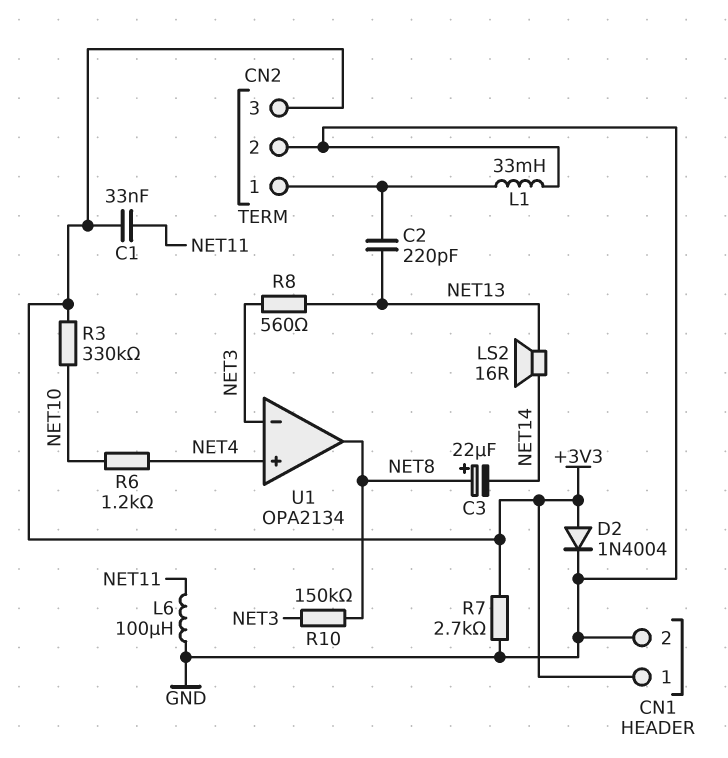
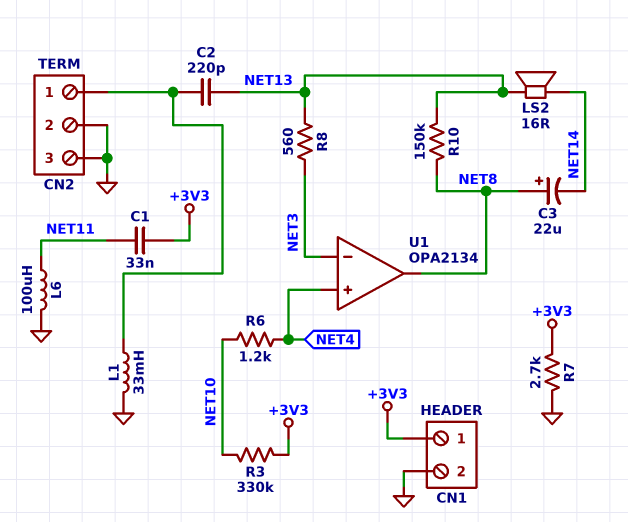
CN2 pin 3: +3V3 -> GND
D2: diode 1N4004 (A +3V3, K GND) -> none
R10: 150k (NET3, NET8) -> 150k (NET8, NET13)

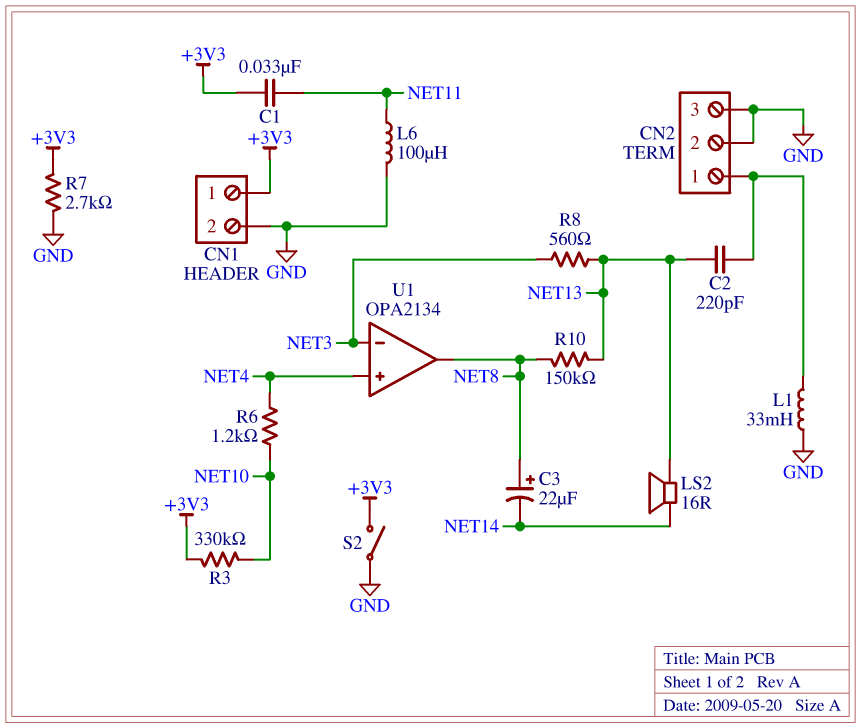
S2: none -> switch (+3V3, GND)

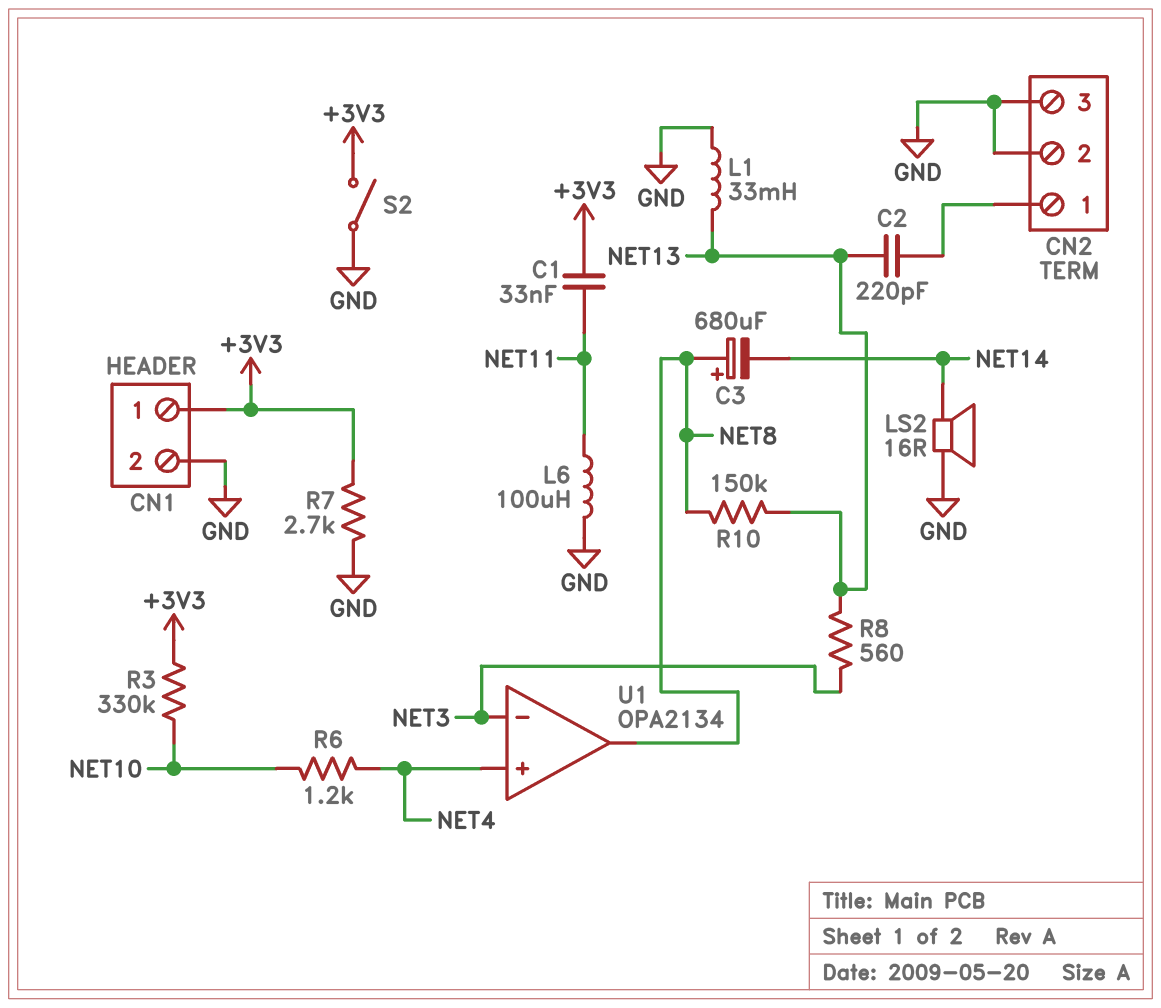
C3: 22uF (plus NET8, minus NET14) -> 680uF (plus NET8, minus NET14)
L1: 33mH (CN2/1, GND) -> 33mH (GND, NET13)
LS2: speaker 16R (NET13, NET14) -> speaker 16R (GND, NET14)

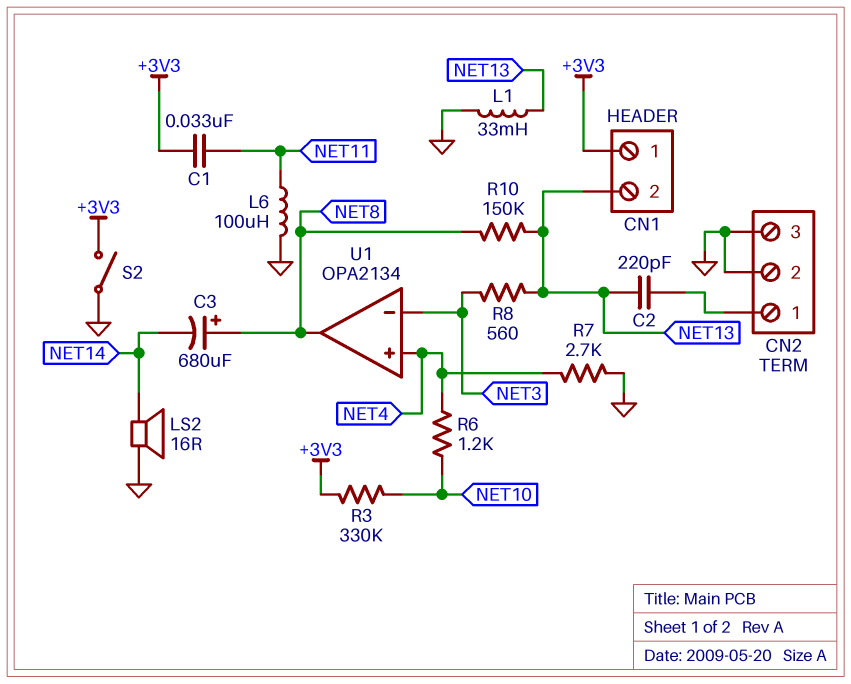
CN1 pin 2: GND -> NET13
R7: 2.7k (+3V3, GND) -> 2.7k (GND, NET4)

